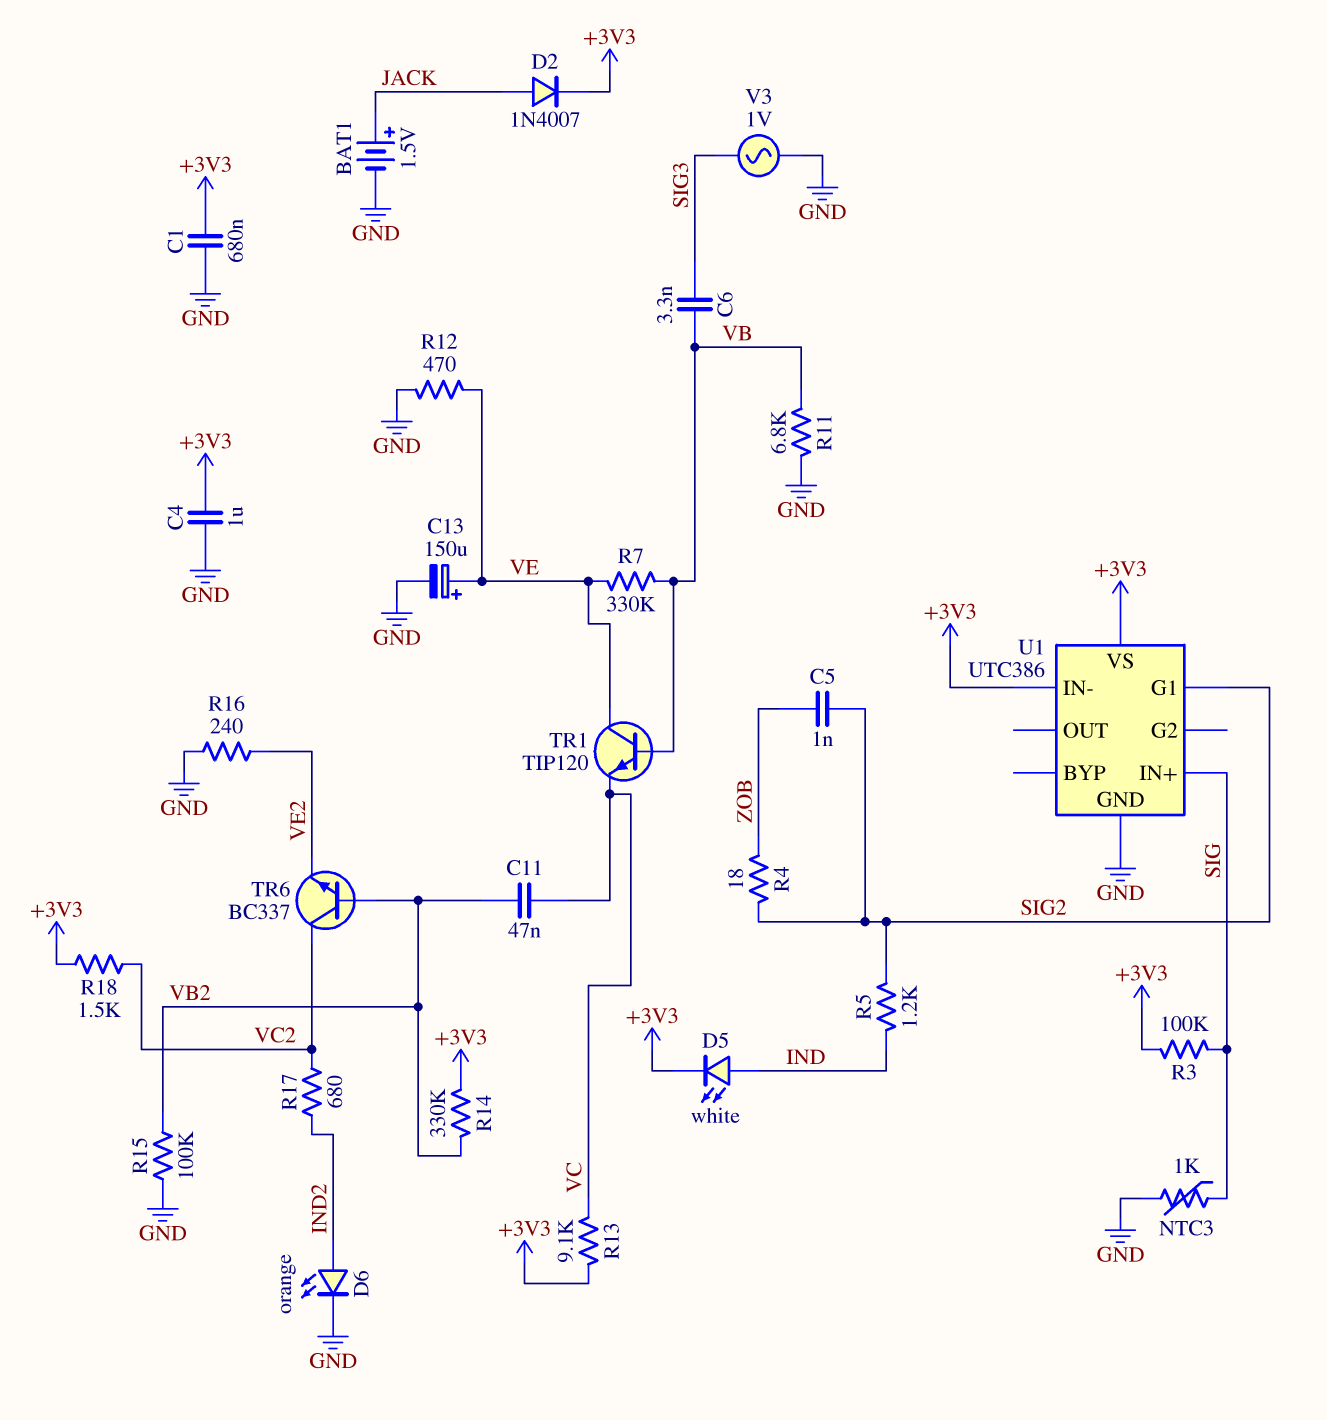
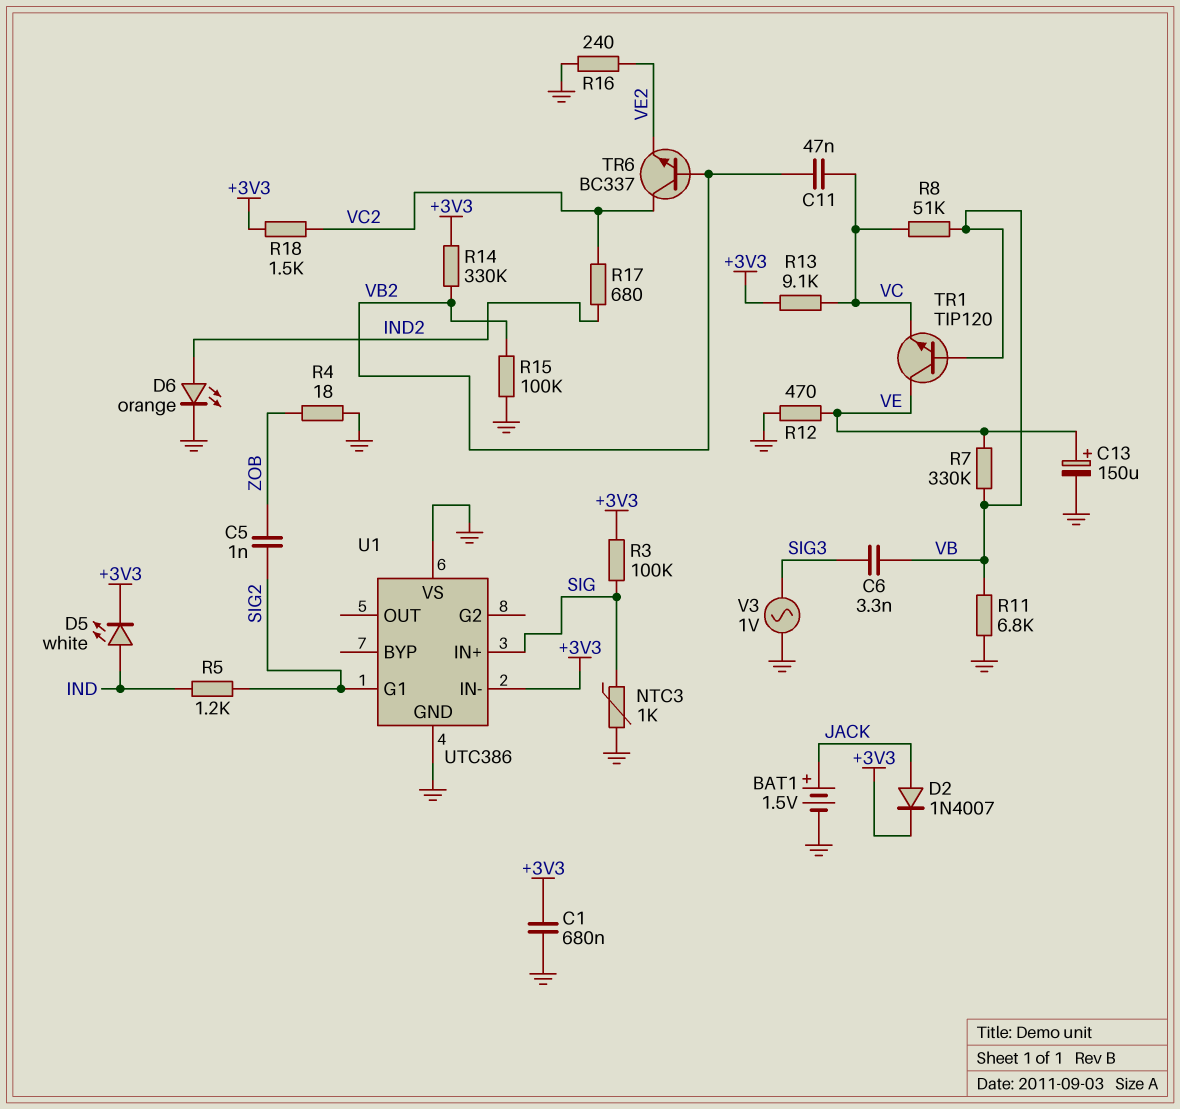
C4: 1uF (+3V3, GND) -> none
R4: 18 (SIG2, ZOB) -> 18 (GND, ZOB)
R8: none -> 51k (VB, VC)
U1 pin VS: +3V3 -> GND

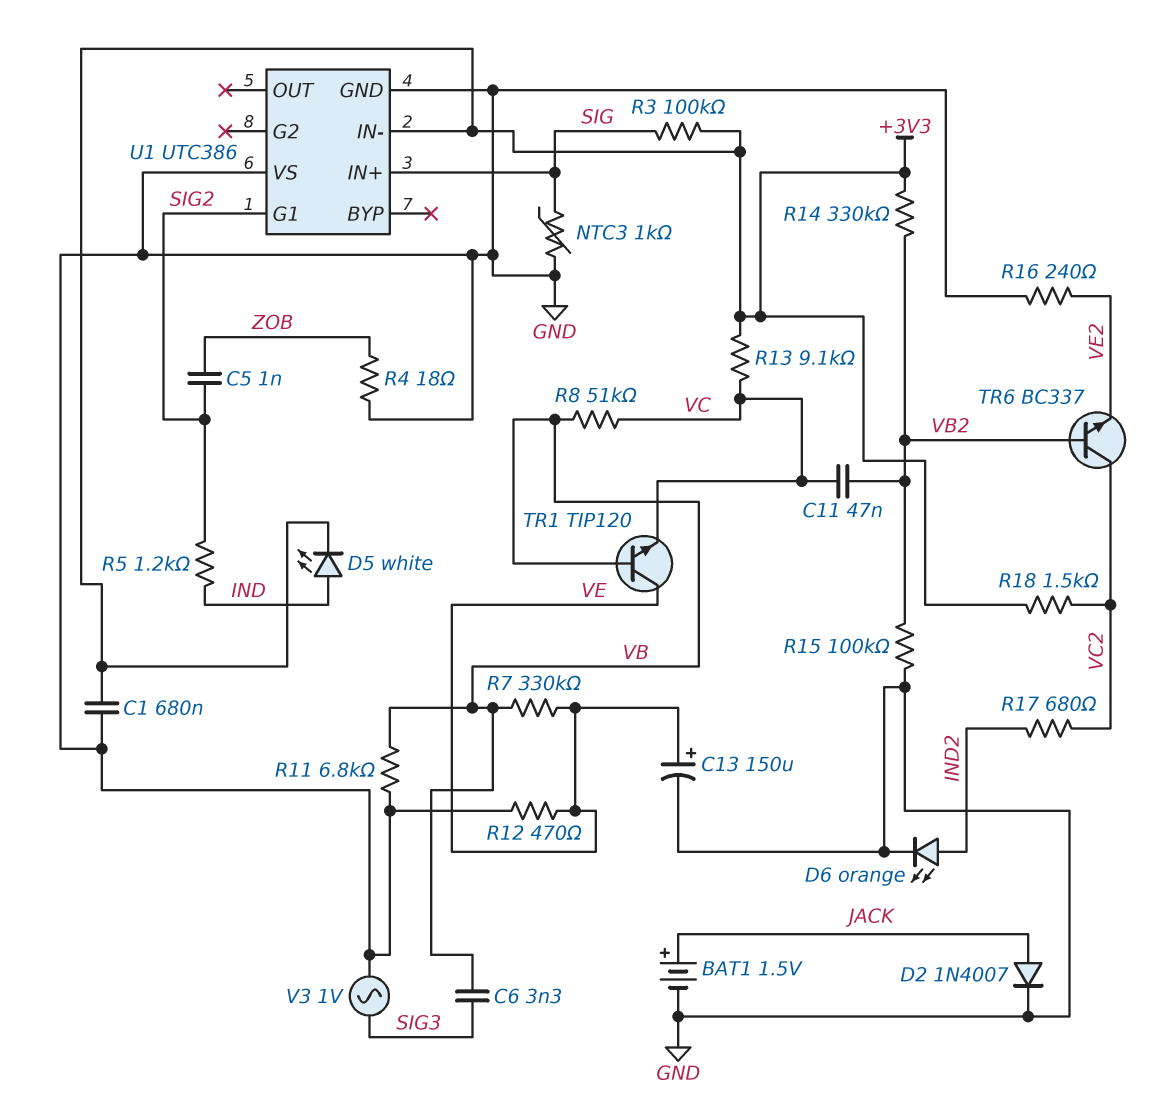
D2: diode 1N4007 (A JACK, K +3V3) -> diode 1N4007 (A JACK, K GND)

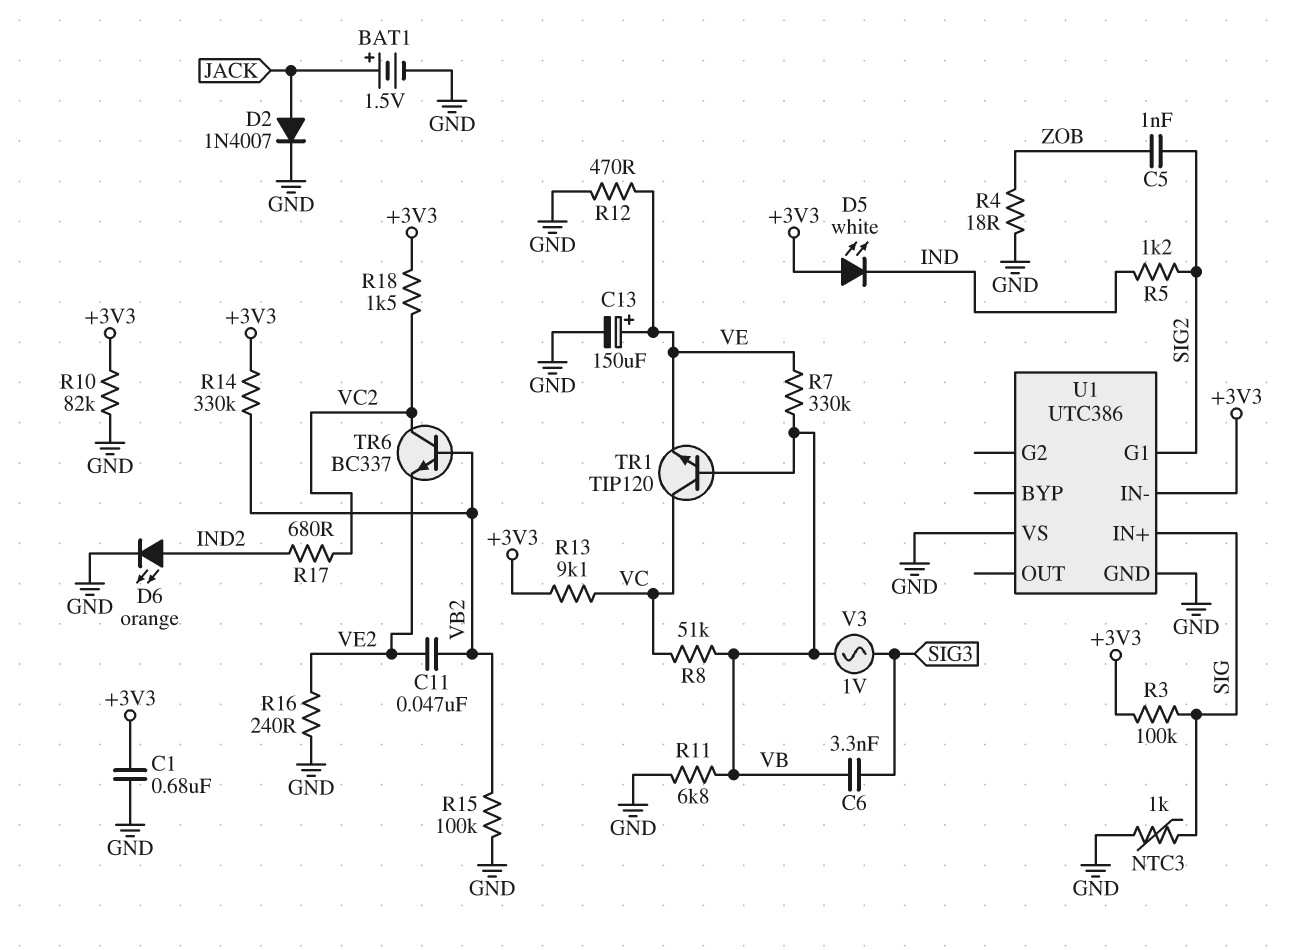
C11: 47nF (VB2, VC) -> 47nF (VB2, VE2)
D5: LED white (A IND, K +3V3) -> LED white (A +3V3, K IND)
R10: none -> 82k (+3V3, GND)
TR1: NPN TIP120 (B VB, C VE, E VC) -> NPN TIP120 (B VB, C VC, E VE)
V3: AC 1V (GND, SIG3) -> AC 1V (SIG3, VB)

